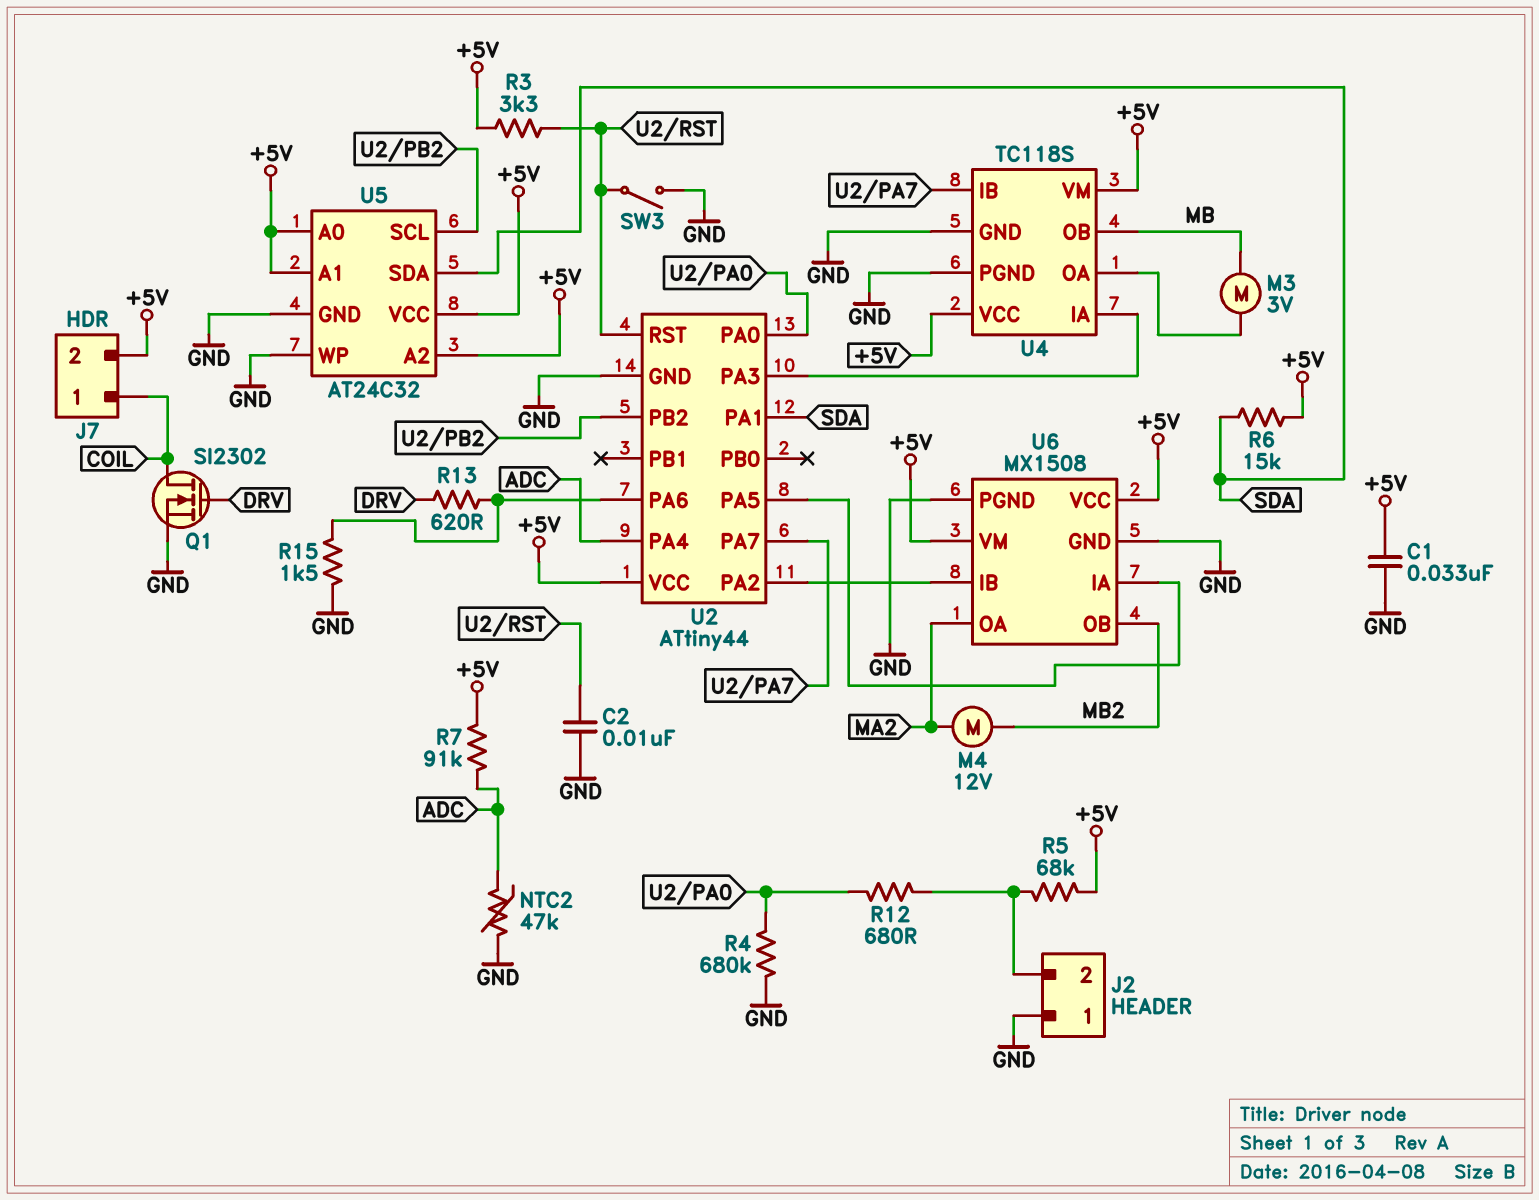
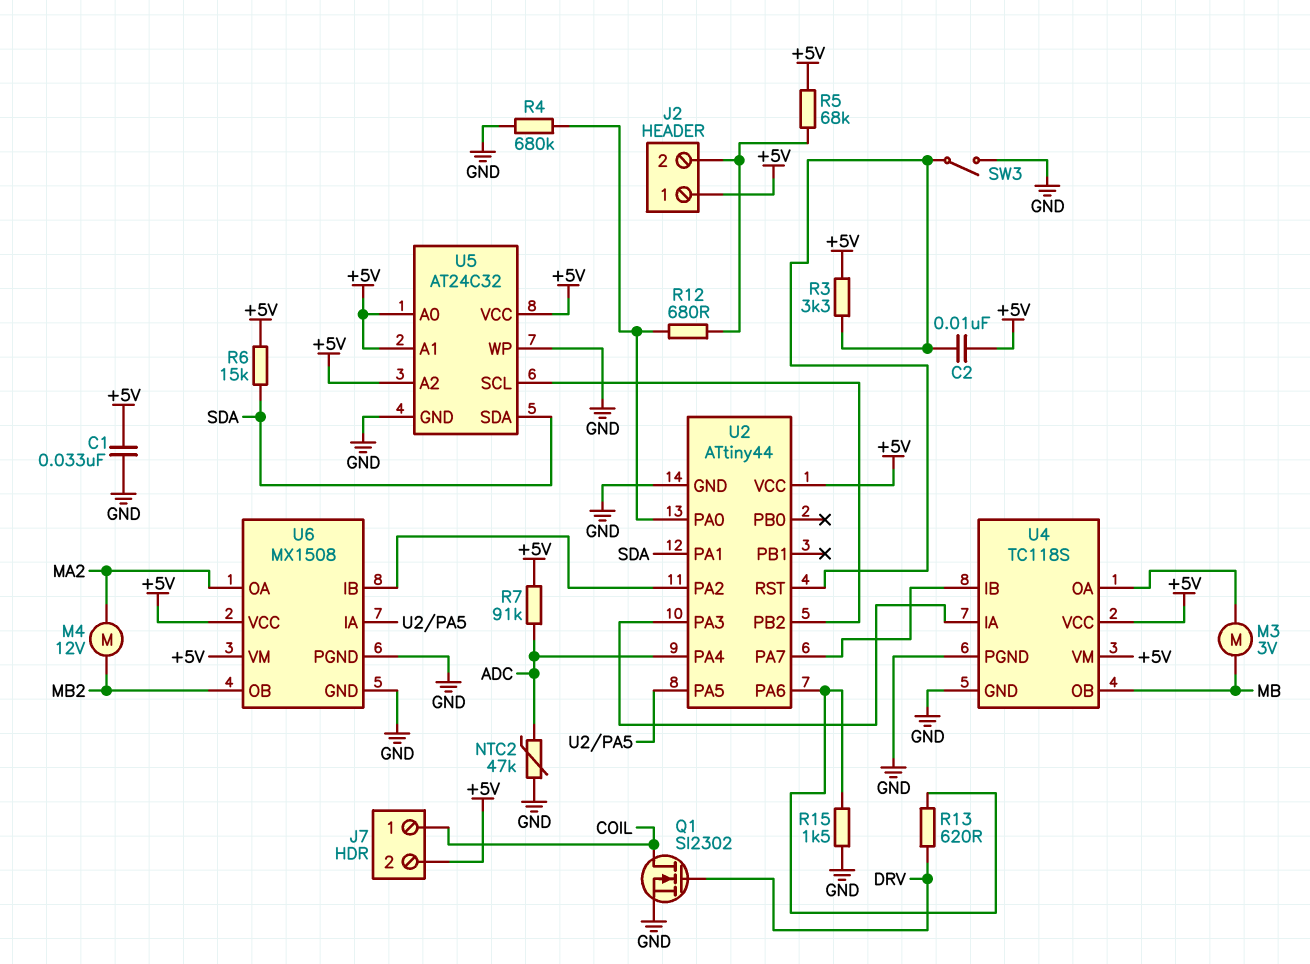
C2: 10nF (GND, U2/RST) -> 10nF (+5V, U2/RST)
J2 pin 1: GND -> +5V

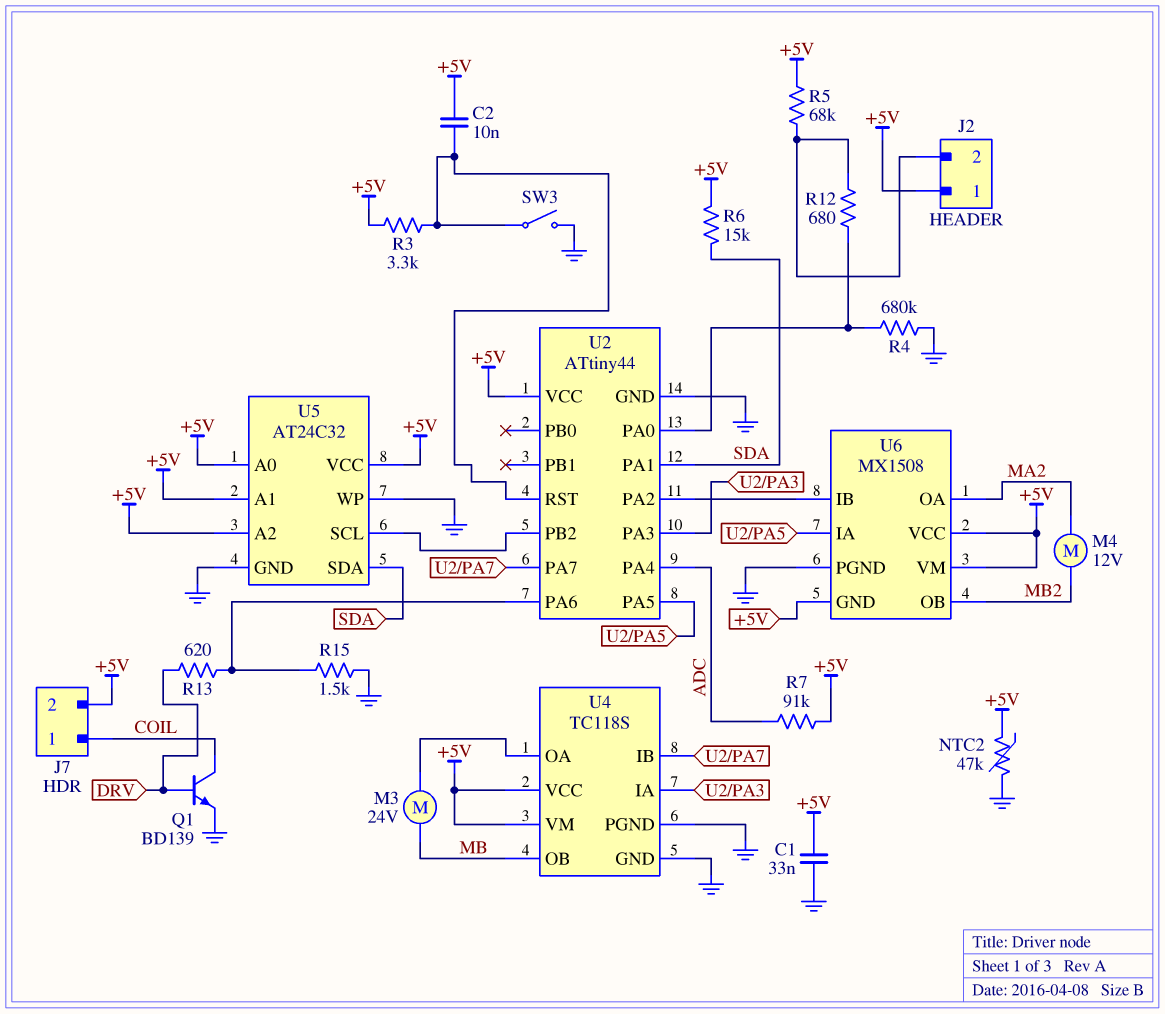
M3: motor 3V (MB, U4/OA) -> motor 24V (MB, U4/OA)
NTC2: 47k (ADC, GND) -> 47k (+5V, GND)
Q1: NMOS SI2302 (G DRV, D COIL, S GND) -> NPN BD139 (B DRV, C COIL, E GND)
U6 pin GND: GND -> +5V

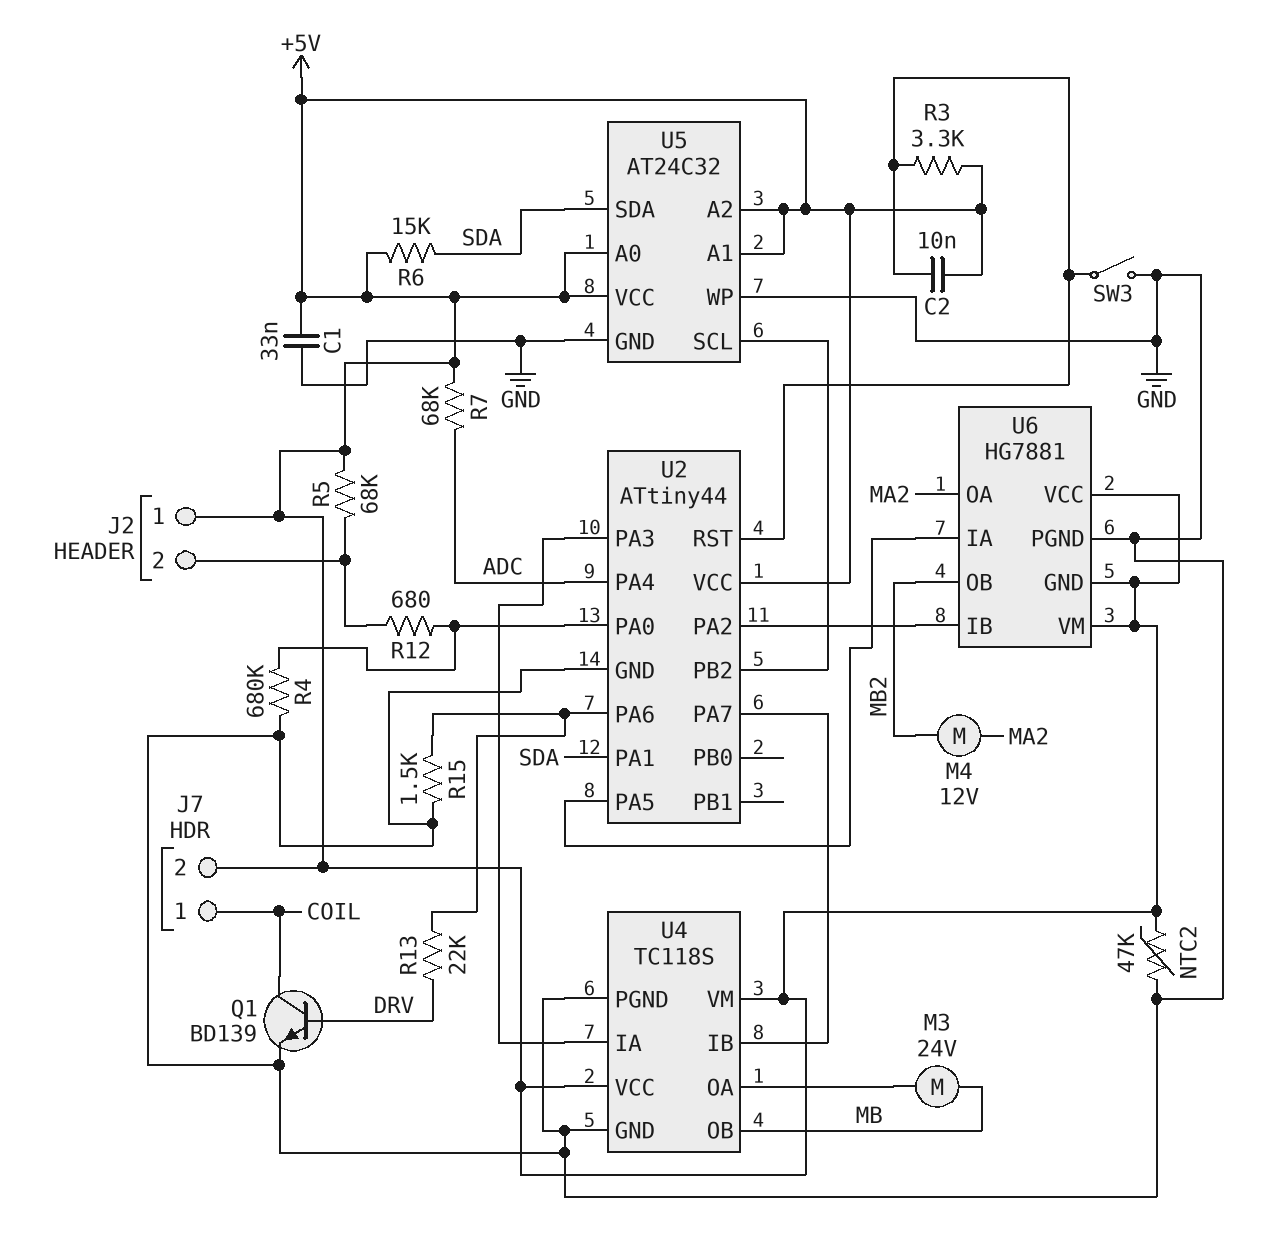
R7: 91k (+5V, ADC) -> 68k (+5V, ADC)
R13: 620 (DRV, U2/PA6) -> 22k (DRV, U2/PA6)
U6: MX1508 -> HG7881

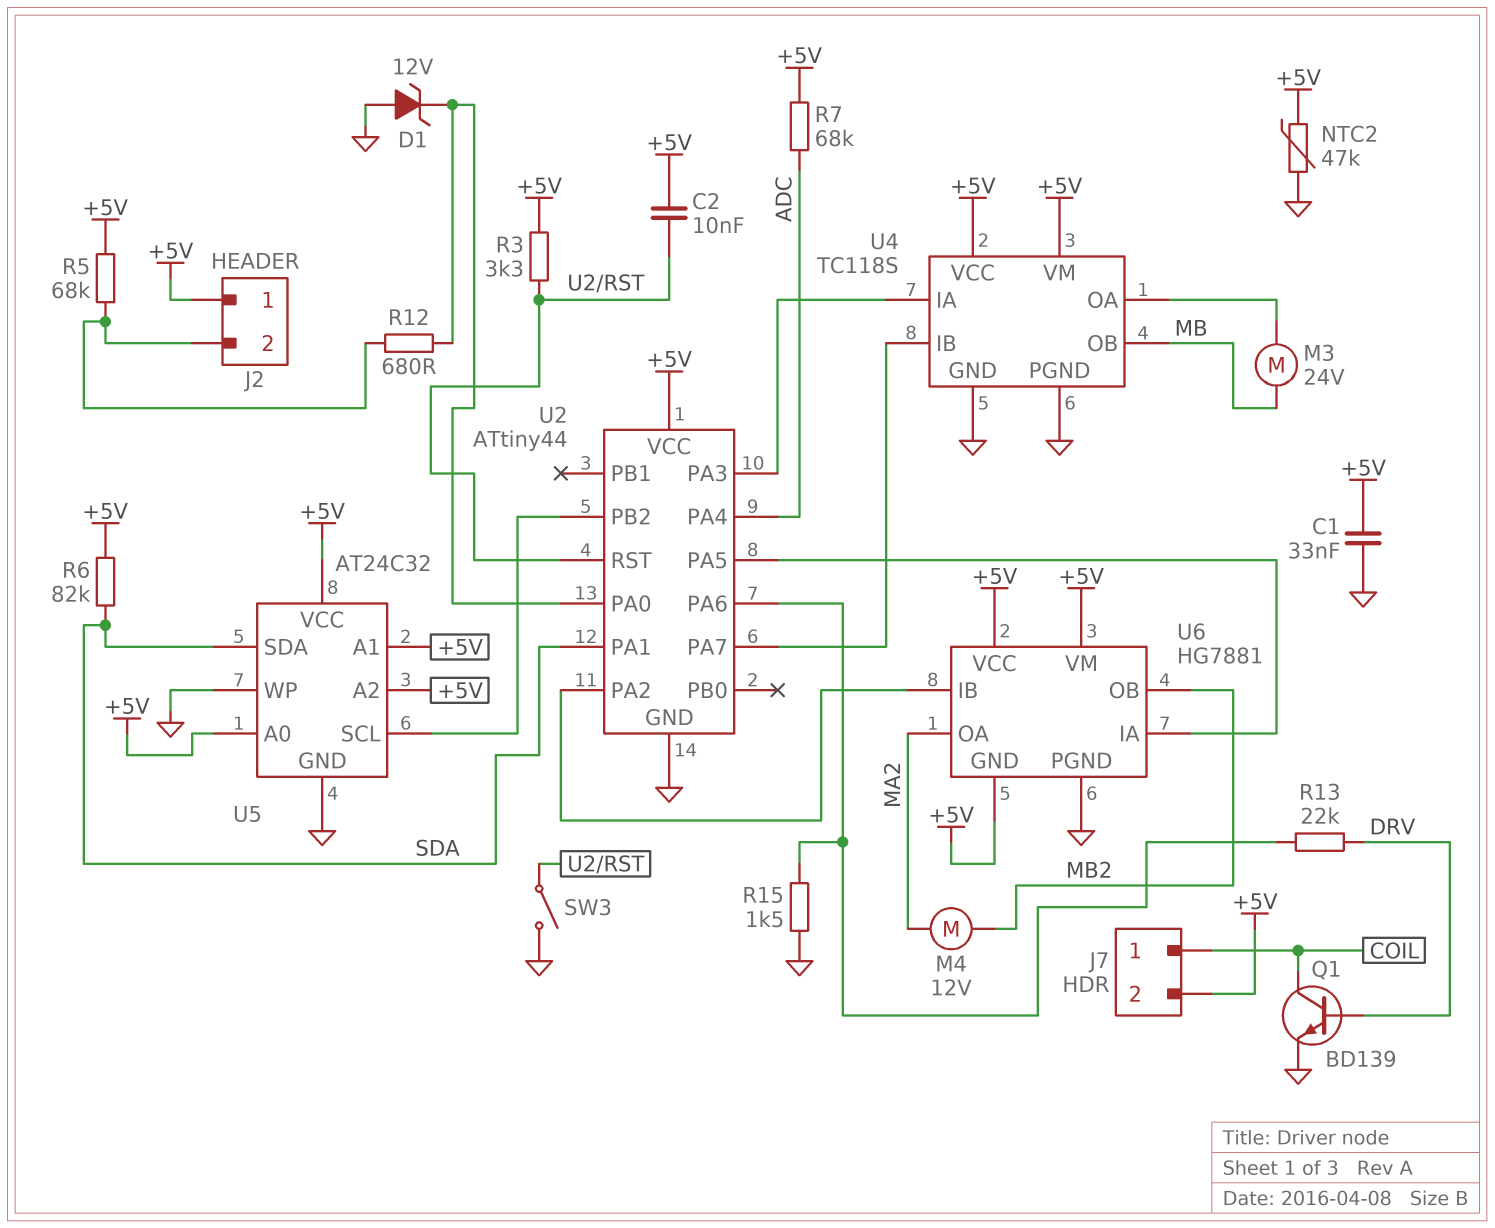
D1: none -> zener 12V (A GND, K U2/PA0)
R4: 680k (GND, U2/PA0) -> none
R6: 15k (+5V, SDA) -> 82k (+5V, SDA)

